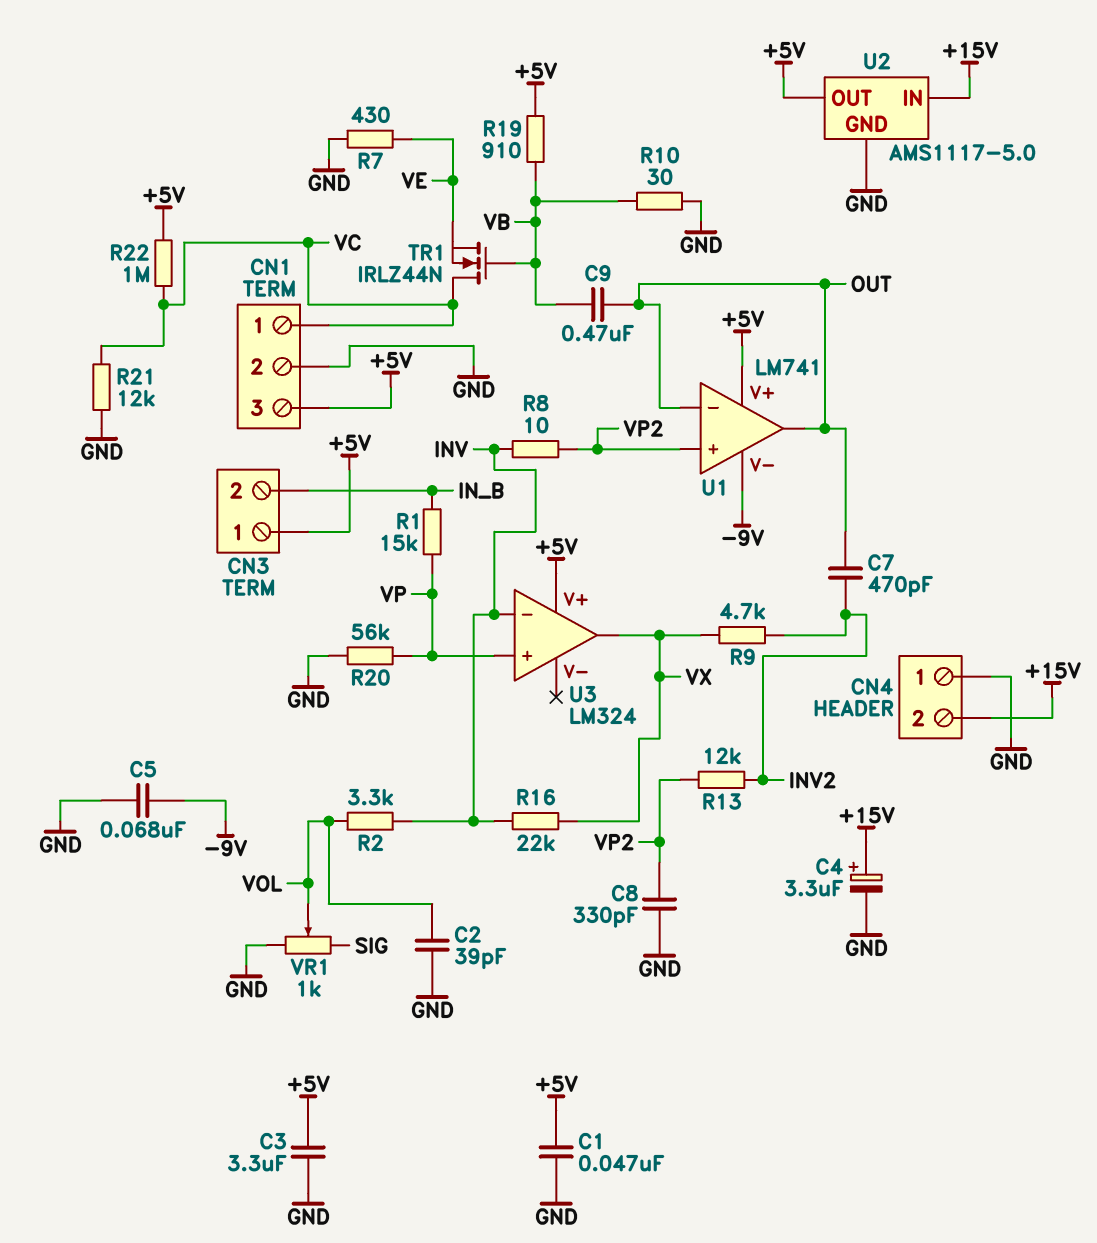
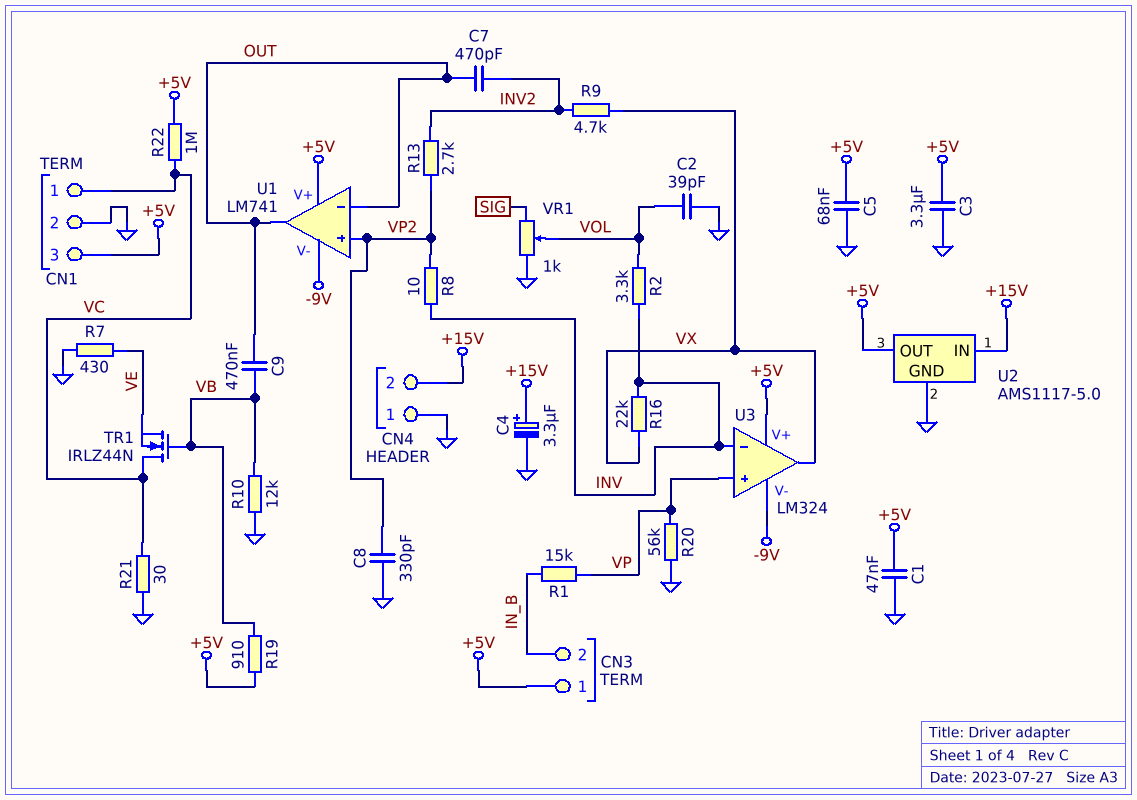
C5: 68nF (-9V, GND) -> 68nF (+5V, GND)
R10: 30 (GND, VB) -> 12k (GND, VB)
R13: 12k (INV2, VP2) -> 2.7k (INV2, VP2)
R21: 12k (GND, VC) -> 30 (GND, VC)
U3 pin V-: none -> -9V

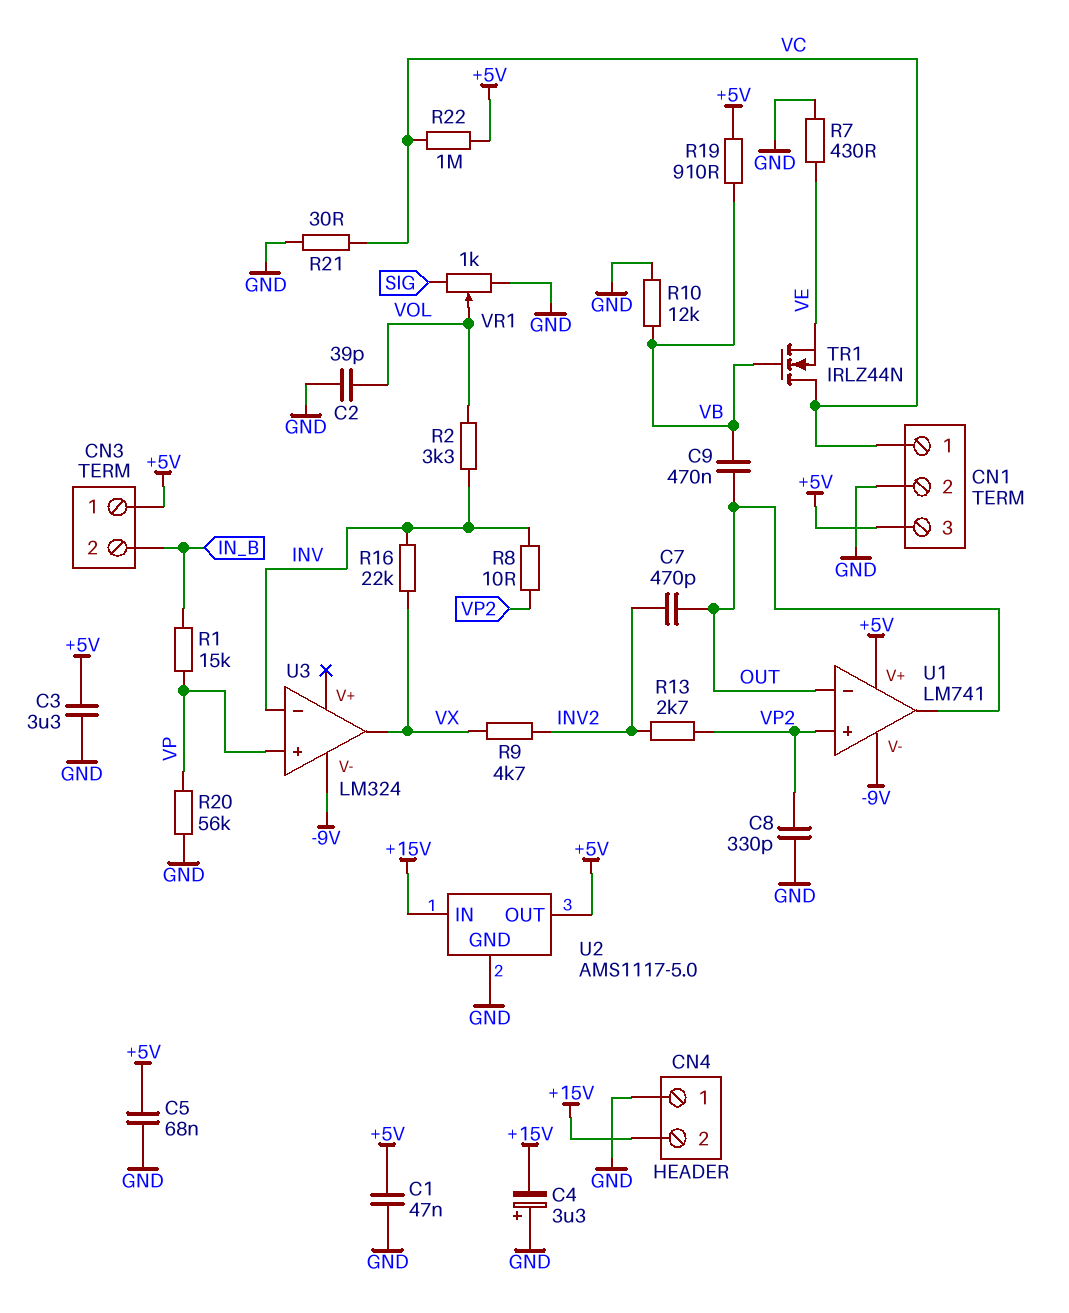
C4: 3.3uF (plus +15V, minus GND) -> 3.3uF (plus GND, minus +15V)
U3 pin V+: +5V -> none

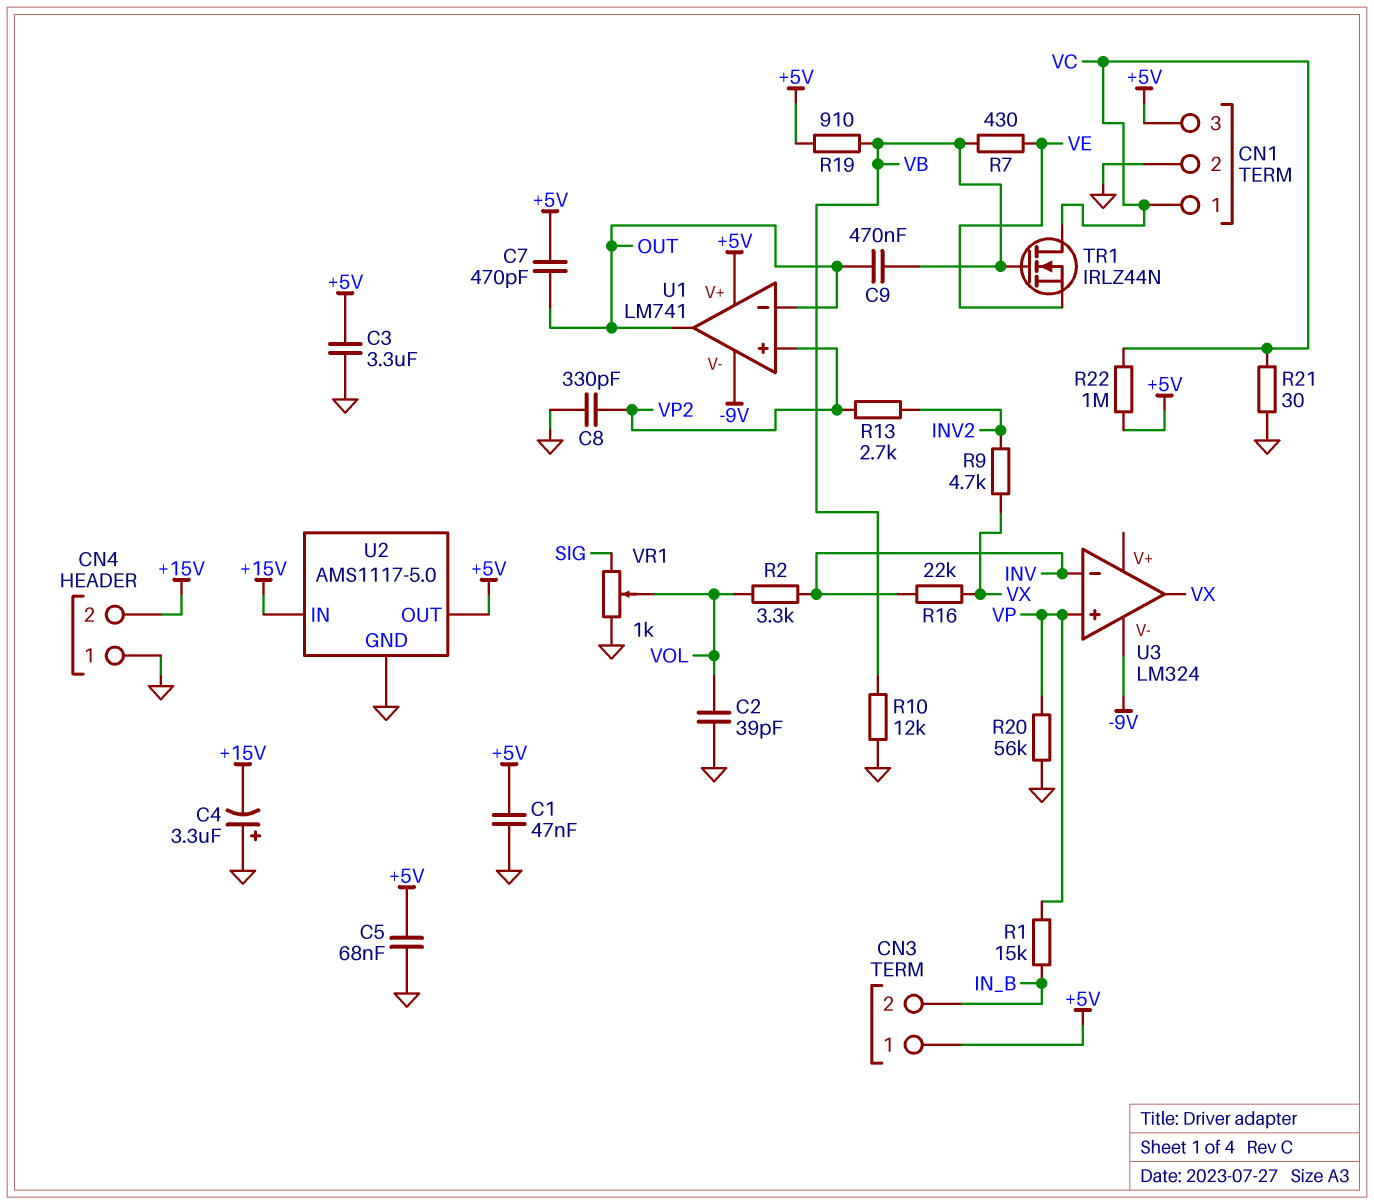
C7: 470pF (INV2, OUT) -> 470pF (+5V, OUT)
R7: 430 (GND, VE) -> 430 (VB, VE)
R8: 10 (INV, VP2) -> none

